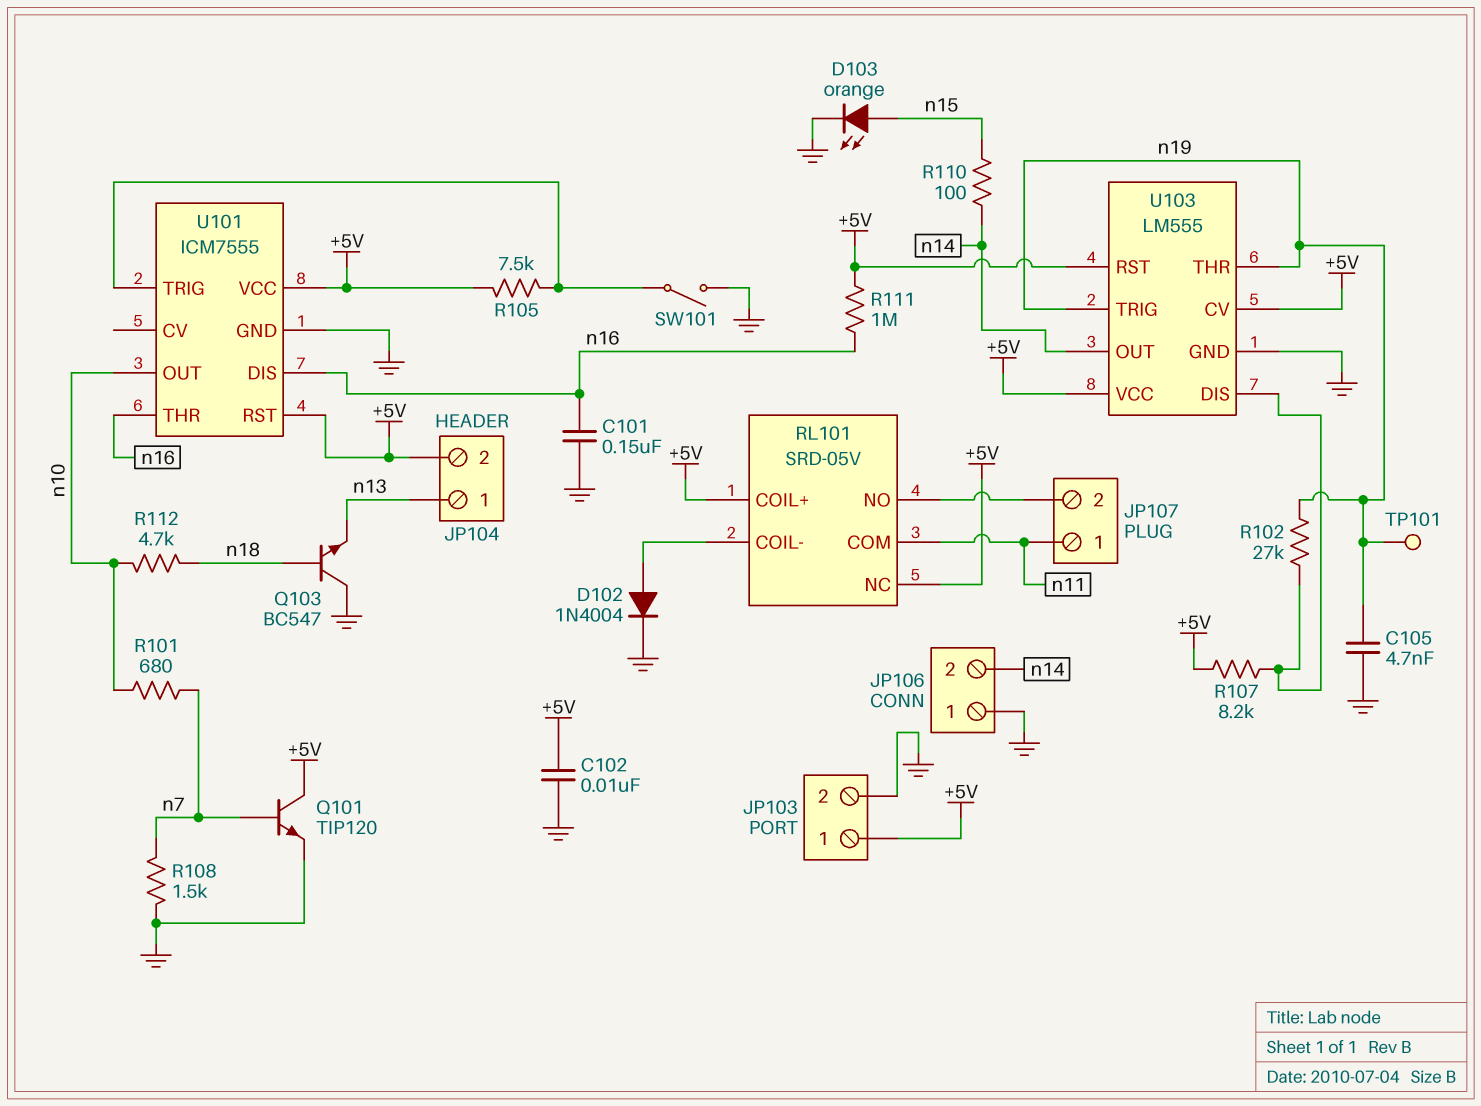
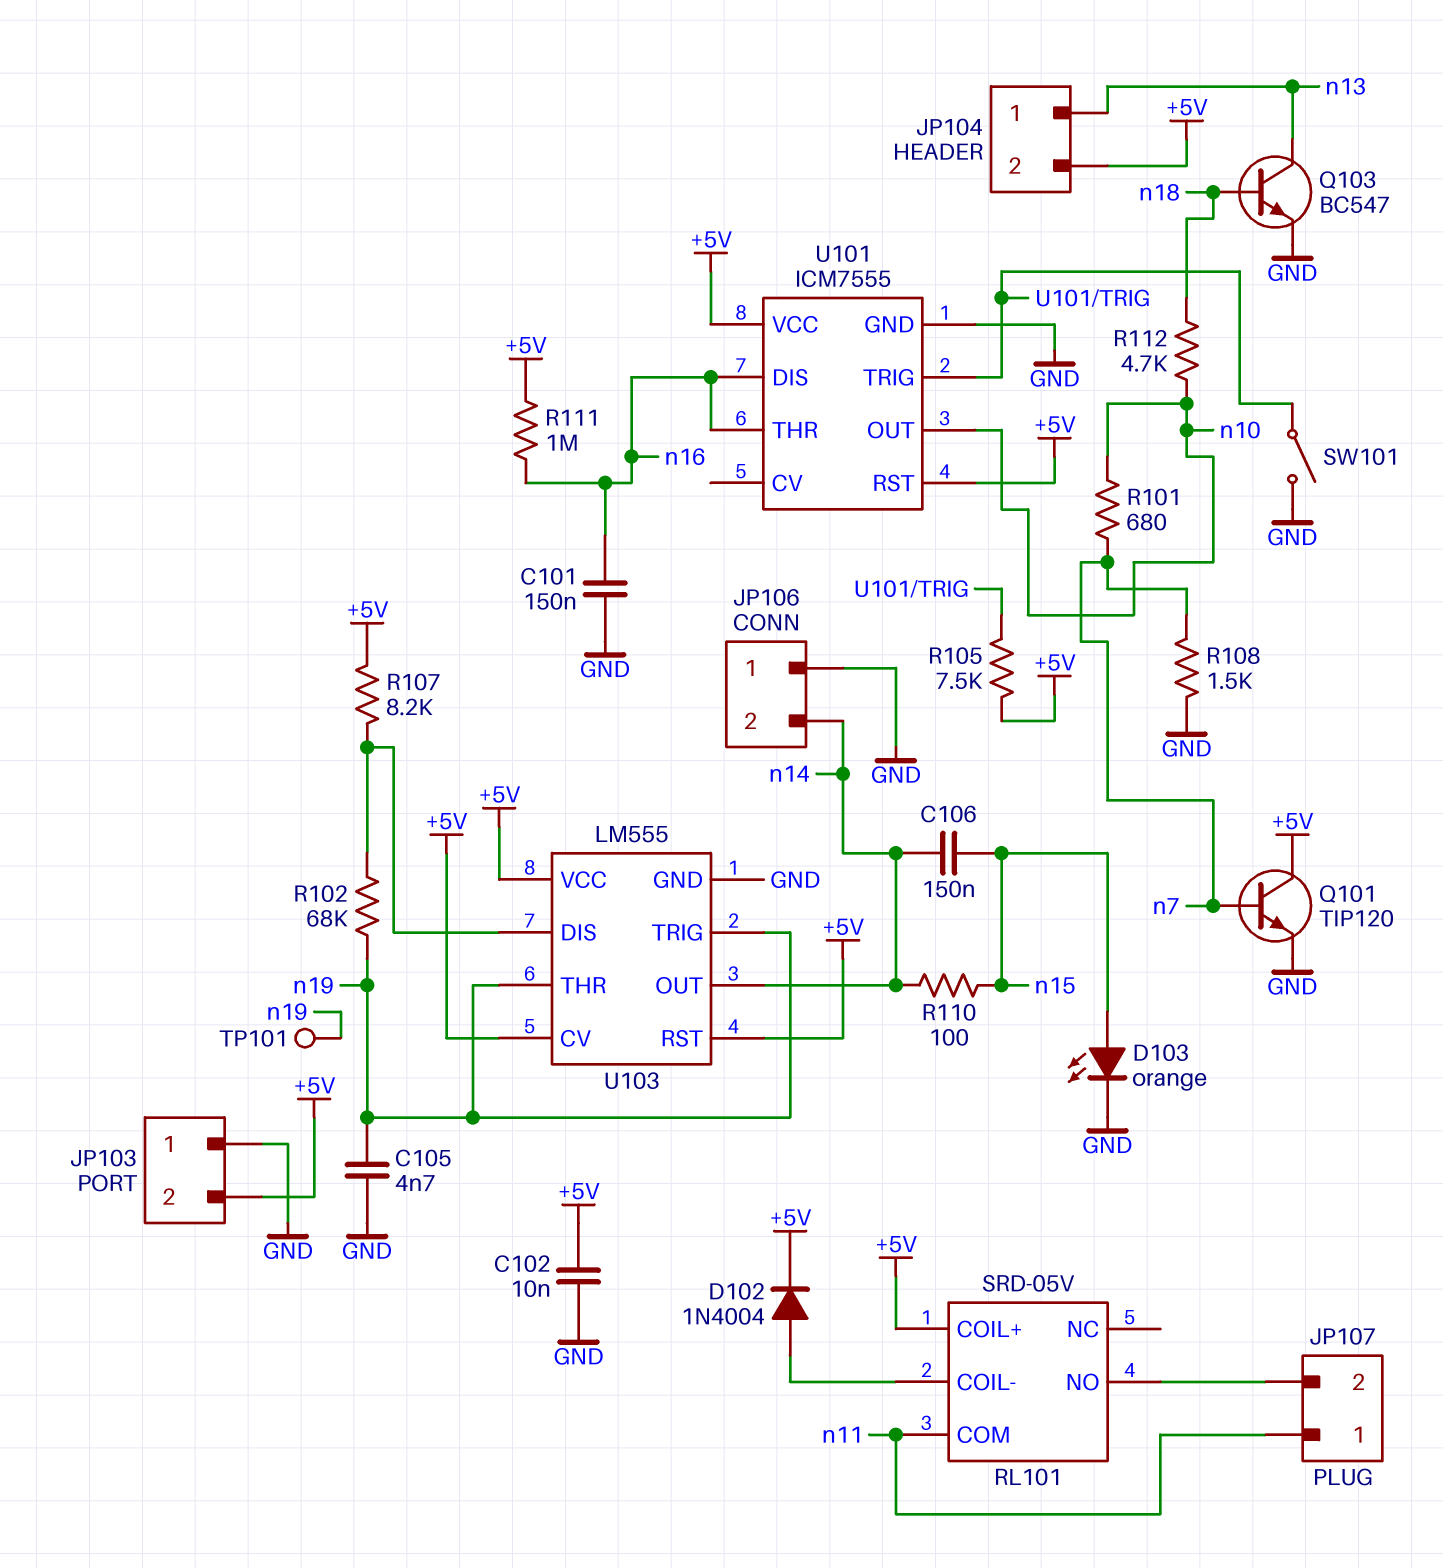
C106: none -> 150nF (n14, n15)
D102: diode 1N4004 (A RL101/COIL-, K GND) -> diode 1N4004 (A RL101/COIL-, K +5V)
JP103 pin 1: +5V -> GND
JP103 pin 2: GND -> +5V
Q103: NPN BC547 (B n18, C GND, E n13) -> NPN BC547 (B n18, C n13, E GND)
R102: 27k (U103/DIS, n19) -> 68k (U103/DIS, n19)
RL101 pin NC: +5V -> none

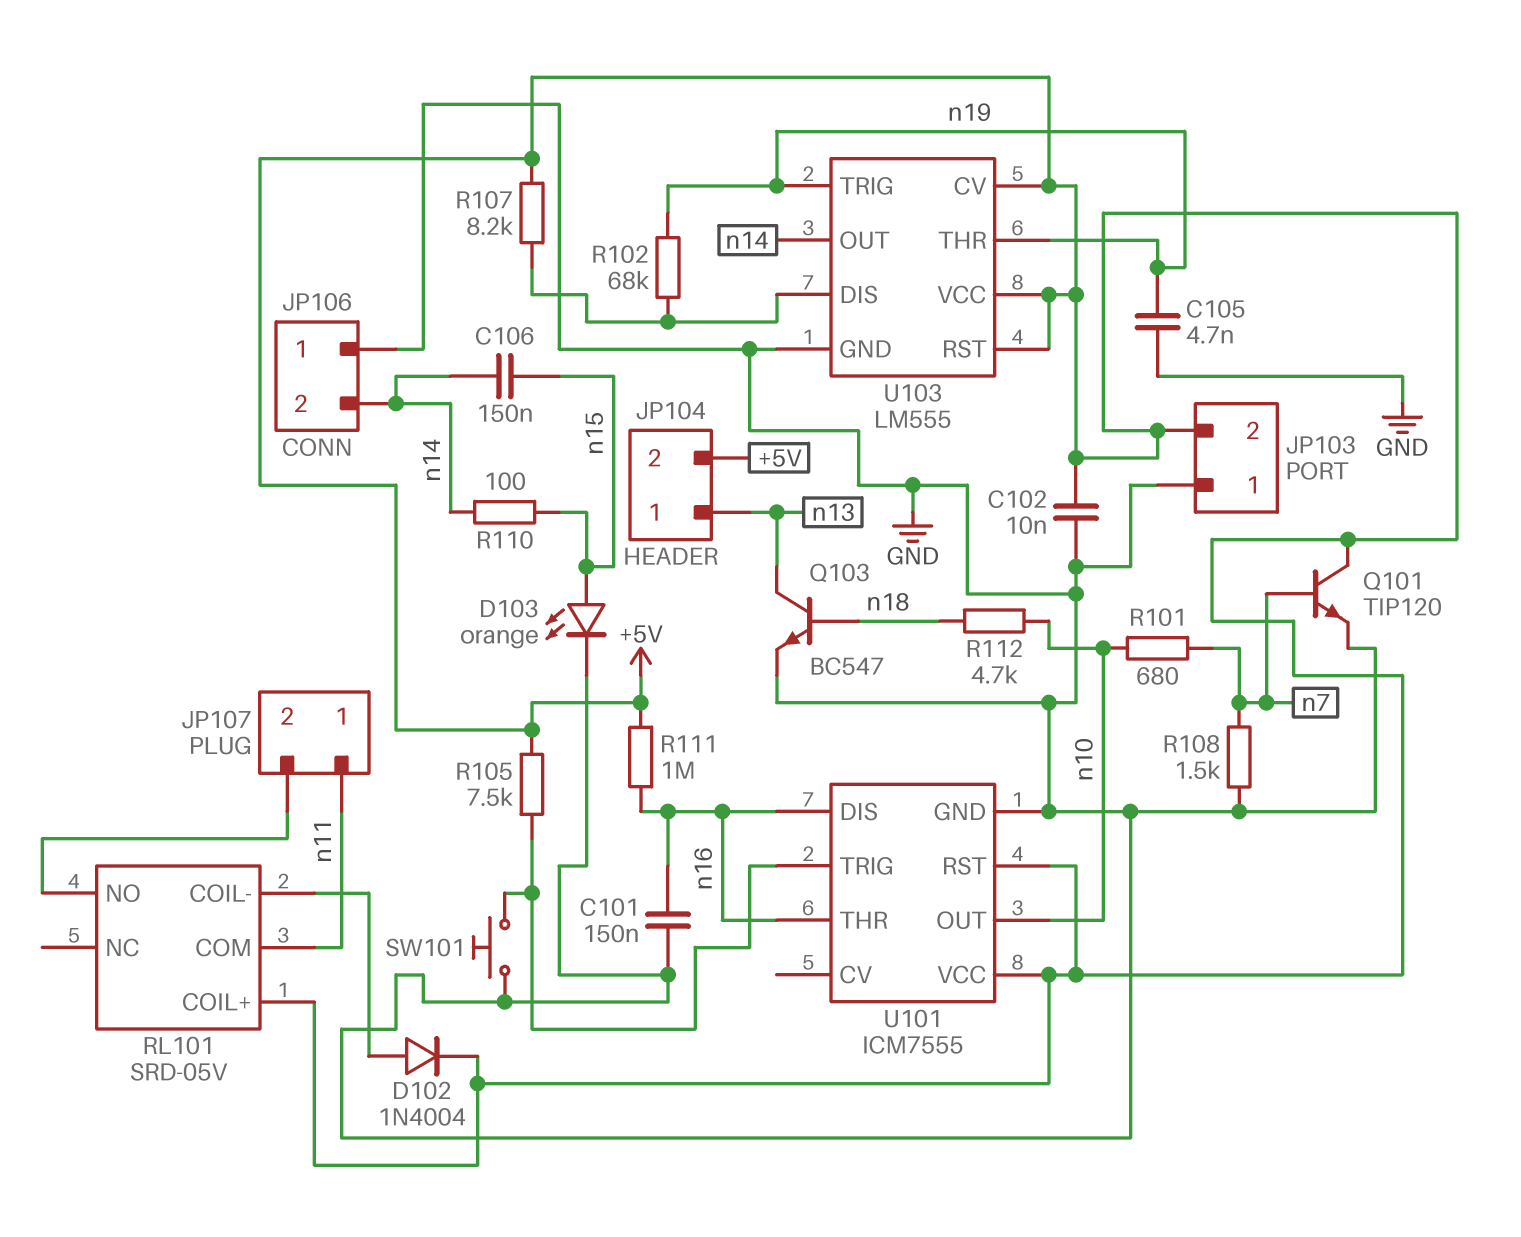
SW101: switch (GND, U101/TRIG) -> button (GND, U101/TRIG)
TP101: test point (n19) -> none

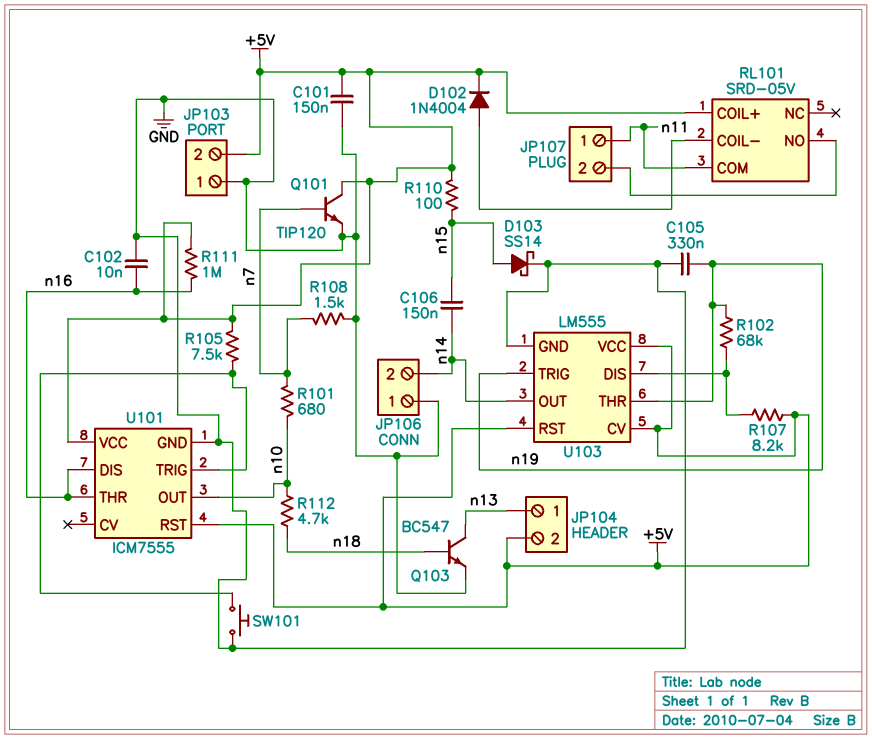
C101: 150nF (GND, n16) -> 150nF (+5V, GND)
C102: 10nF (+5V, GND) -> 10nF (GND, n16)
C105: 4.7nF (GND, n19) -> 330nF (GND, n19)
D103: LED orange (A n15, K GND) -> schottky SS14 (A n15, K GND)
R110: 100 (n14, n15) -> 100 (+5V, n15)

